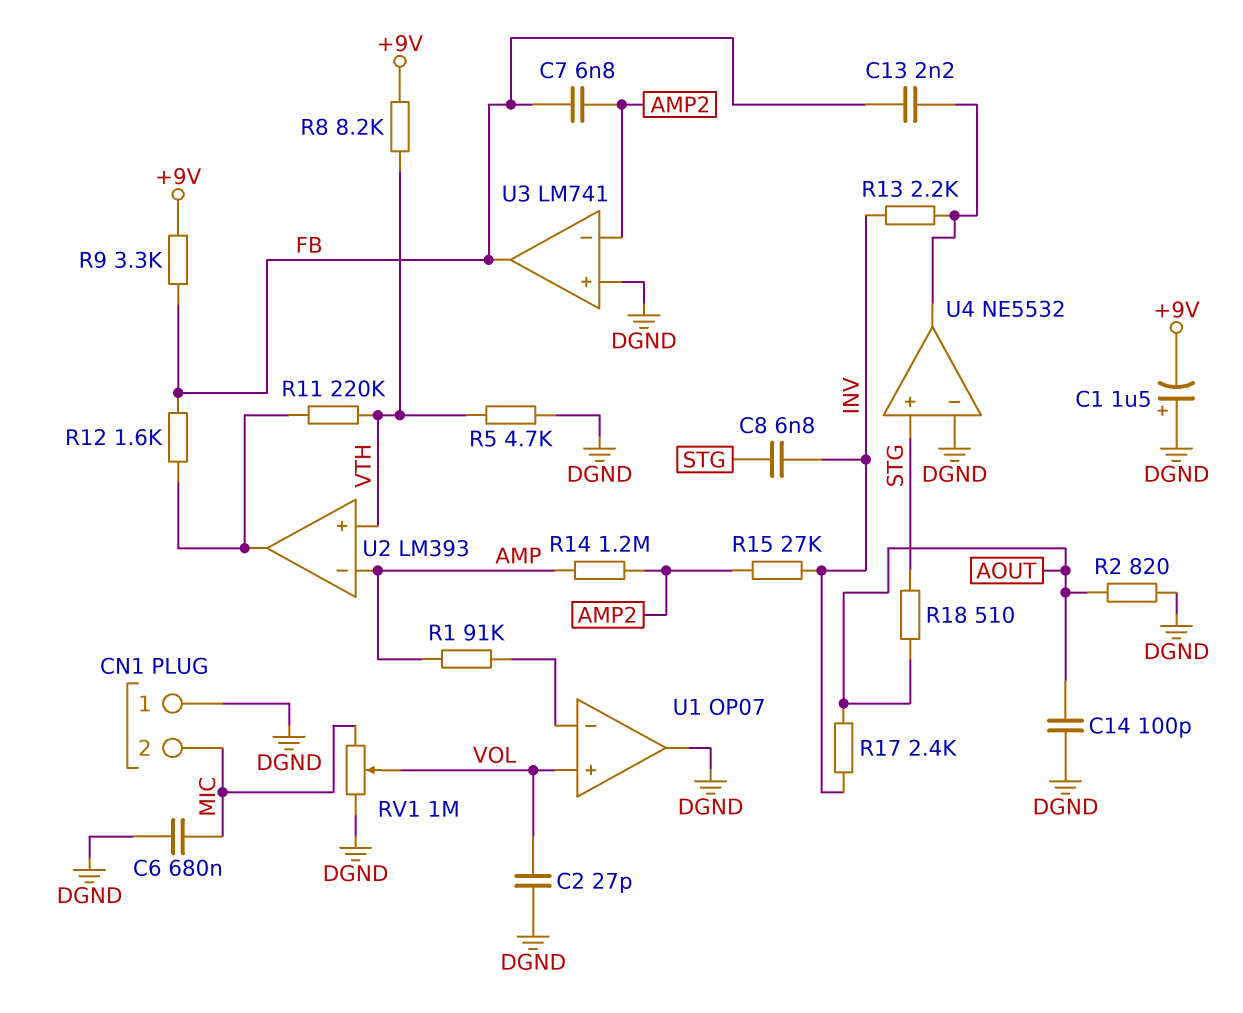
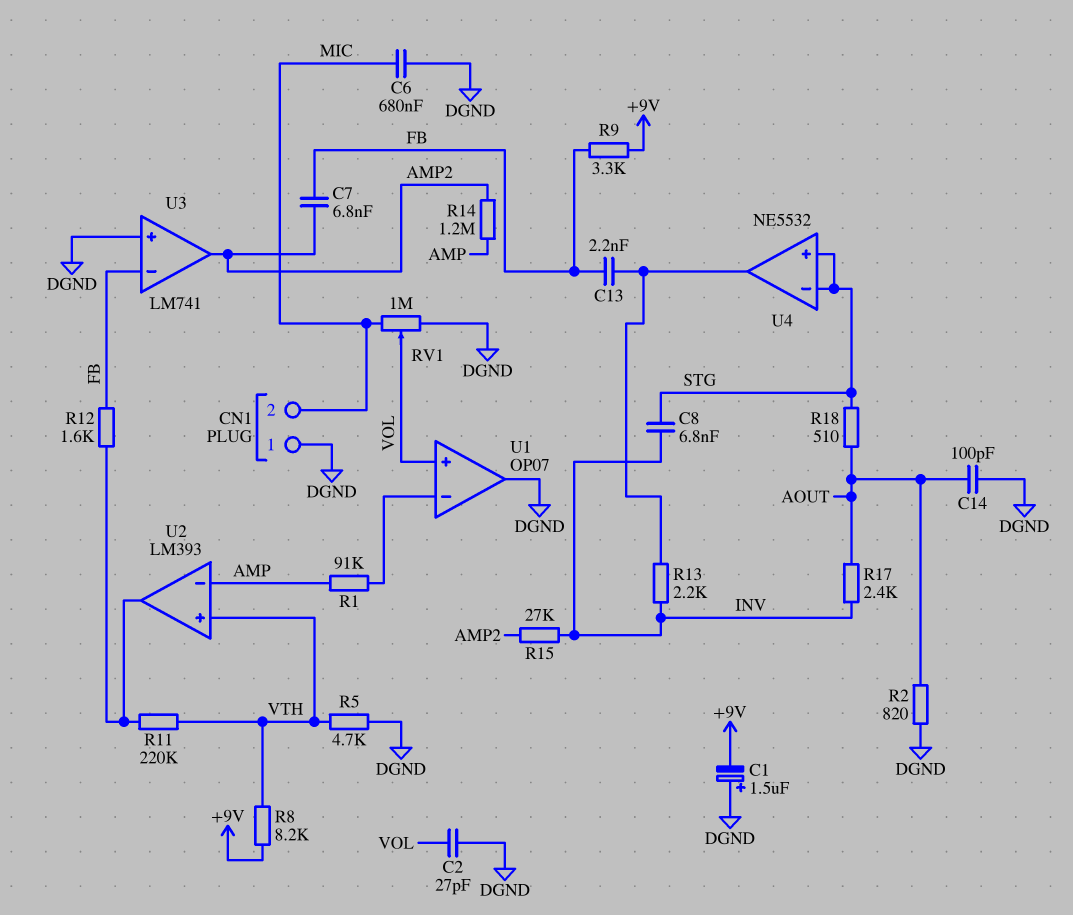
U3 pin in-: AMP2 -> FB
U3 pin out: FB -> AMP2
U4 pin in-: DGND -> STG

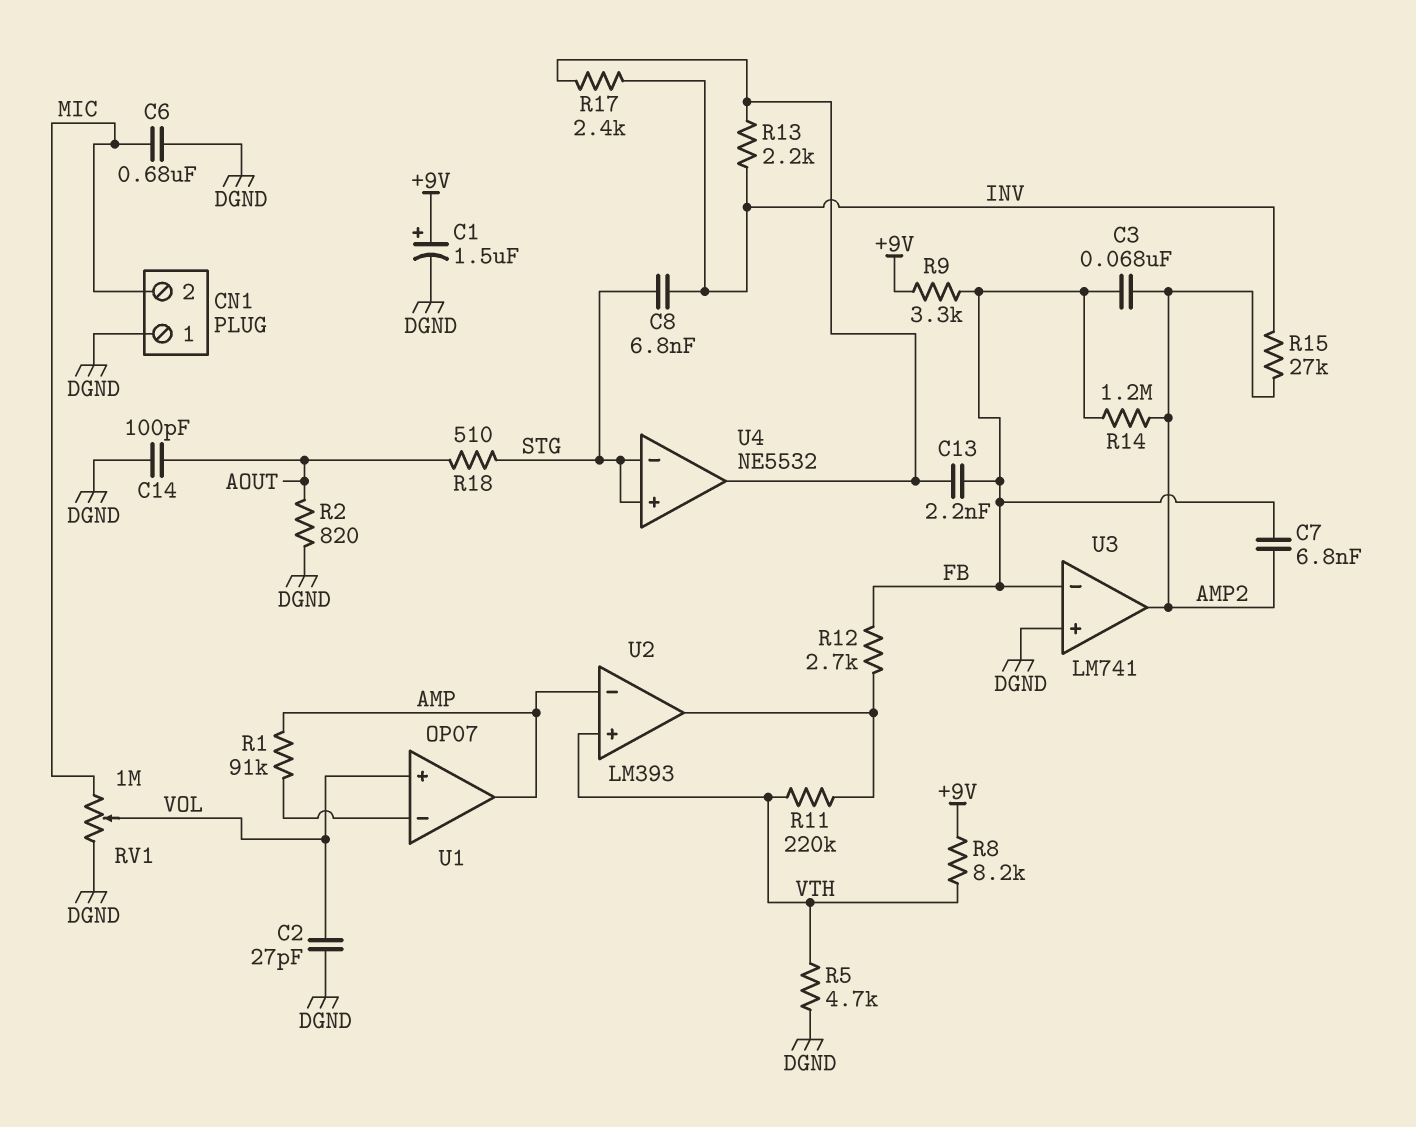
C1: 1.5uF (plus DGND, minus +9V) -> 1.5uF (plus +9V, minus DGND)
C3: none -> 68nF (AMP2, FB)
R12: 1.6k (FB, U2/out) -> 2.7k (FB, U2/out)
R14: 1.2M (AMP, AMP2) -> 1.2M (AMP2, FB)
R17: 2.4k (AOUT, INV) -> 2.4k (INV, U4/out)
U1 pin out: DGND -> AMP

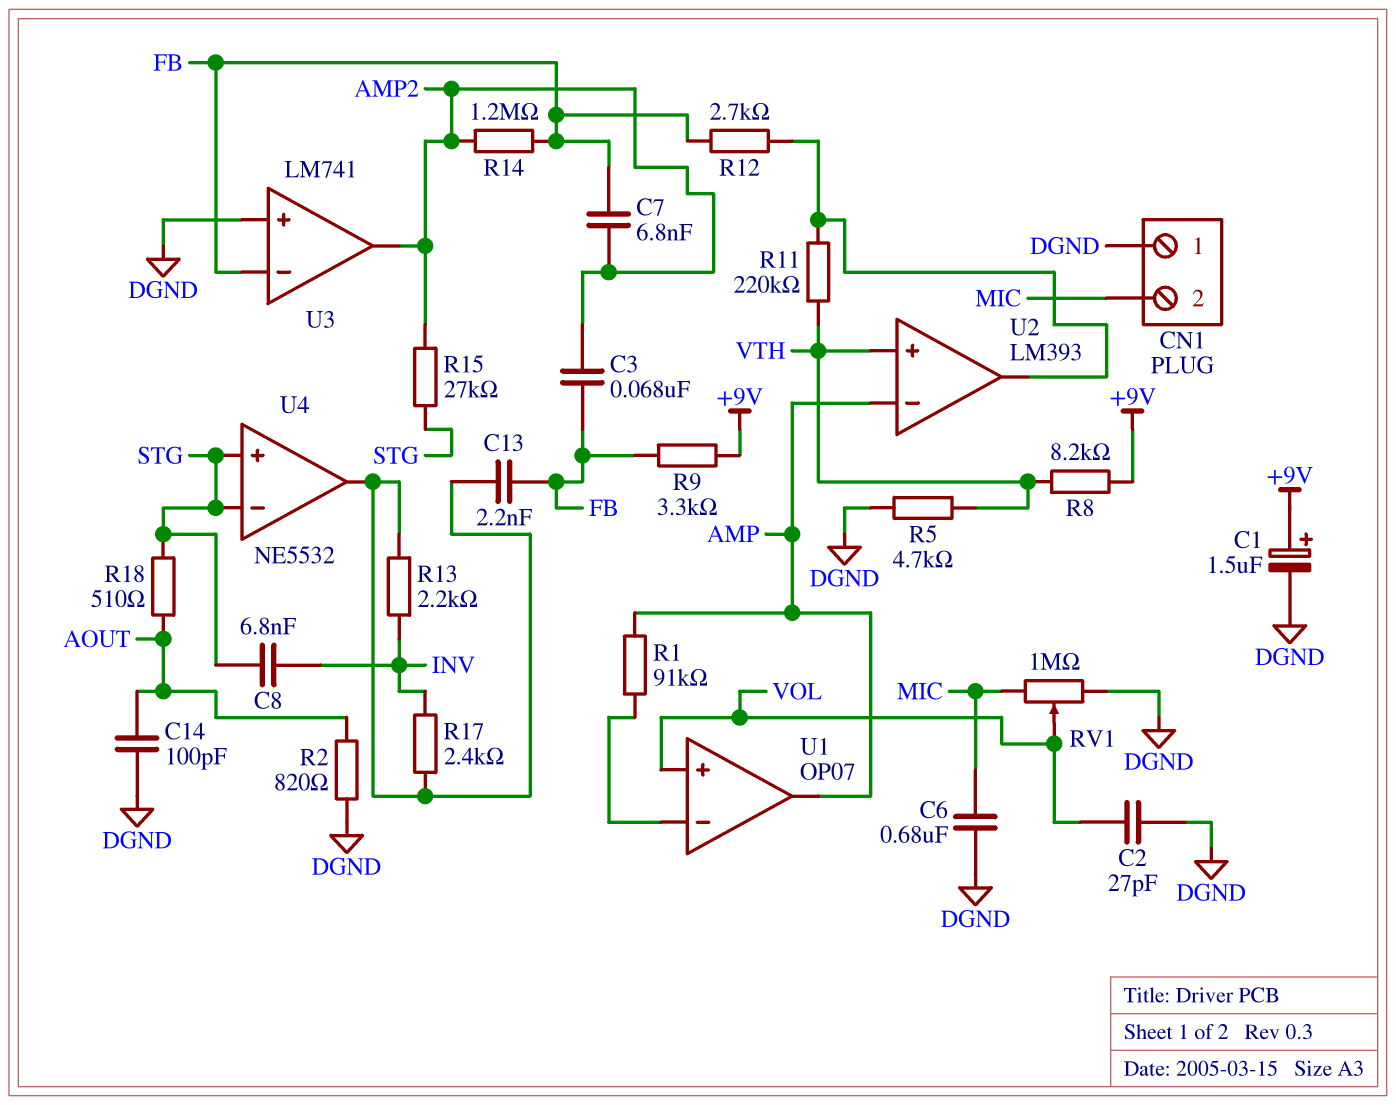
R15: 27k (AMP2, INV) -> 27k (AMP2, STG)

